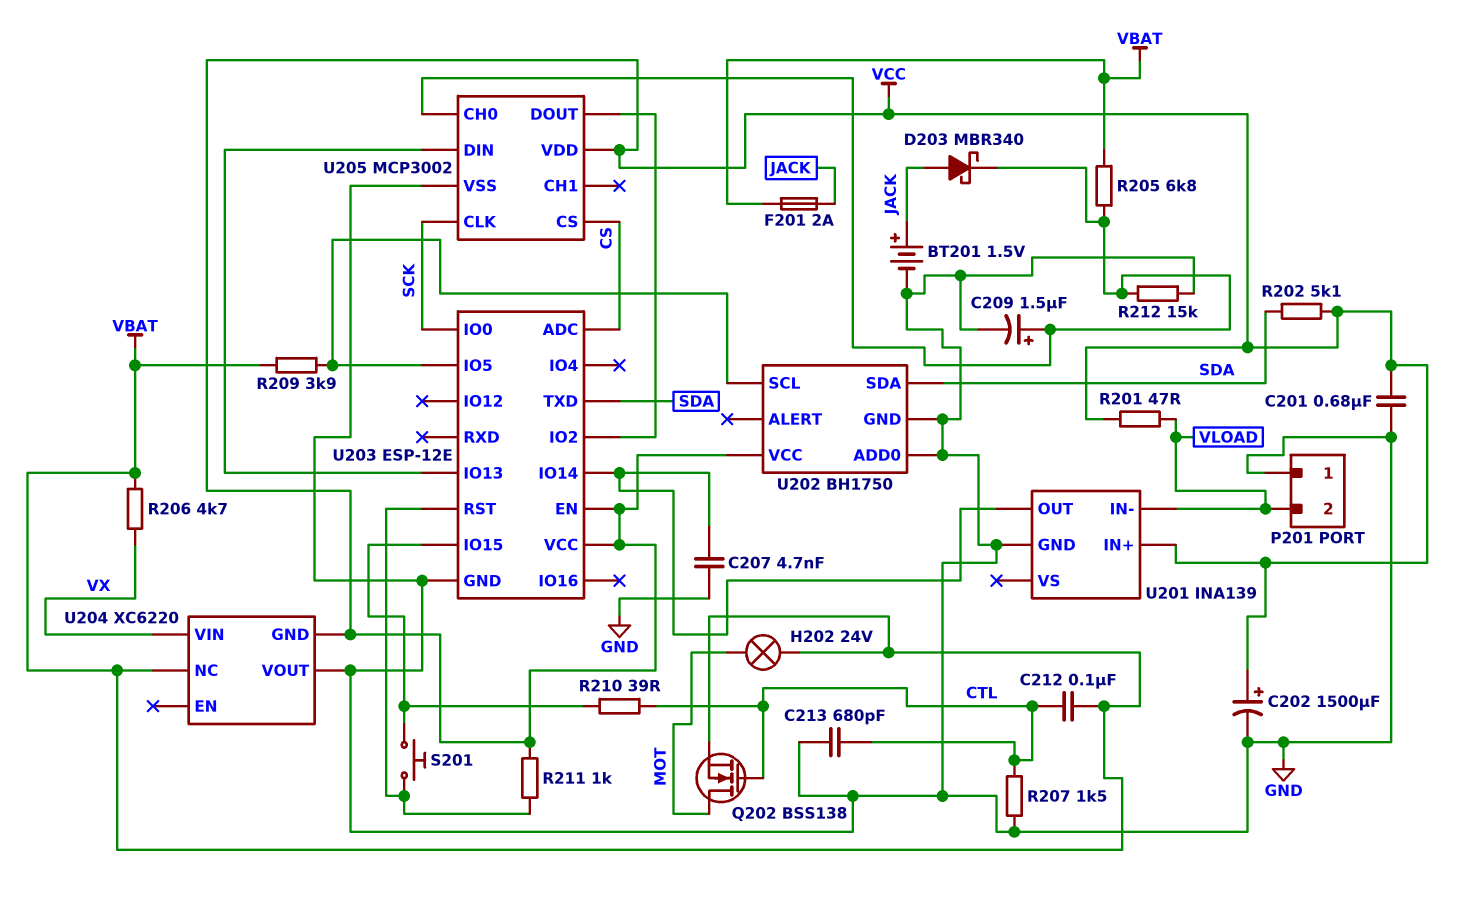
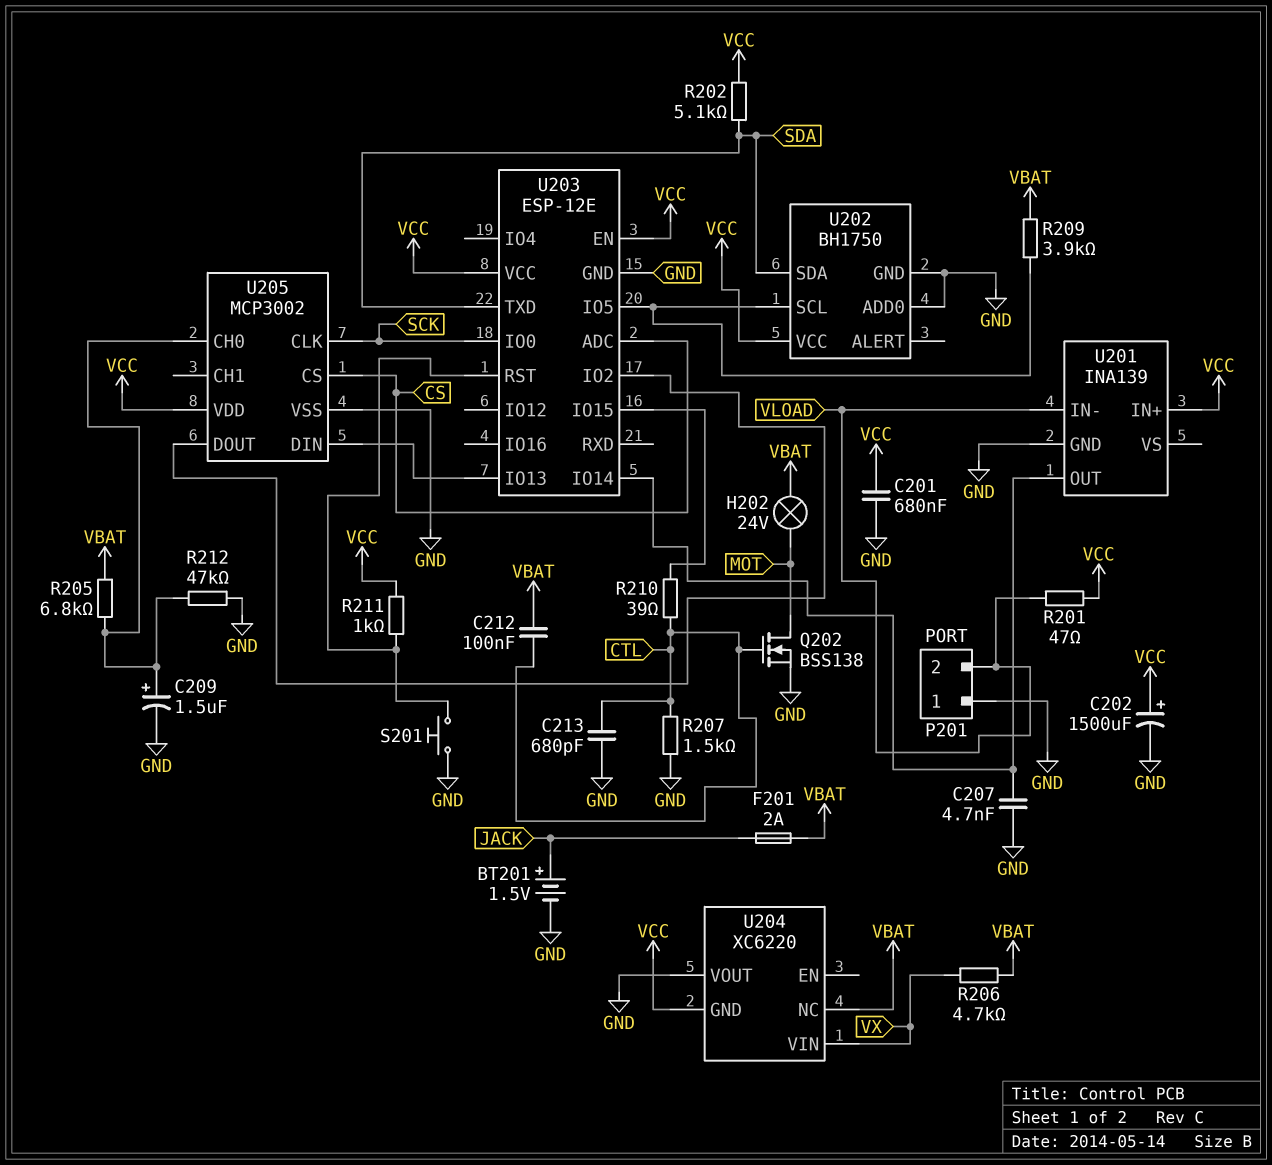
D203: schottky MBR340 (A JACK, K U205/CH0) -> none
Q202: NMOS BSS138 (G CTL, D MOT, S VBAT) -> NMOS BSS138 (G CTL, D MOT, S GND)
R212: 15k (GND, U205/CH0) -> 47k (GND, U205/CH0)
S201: button (U203/IO15, U203/RST) -> button (GND, U203/RST)

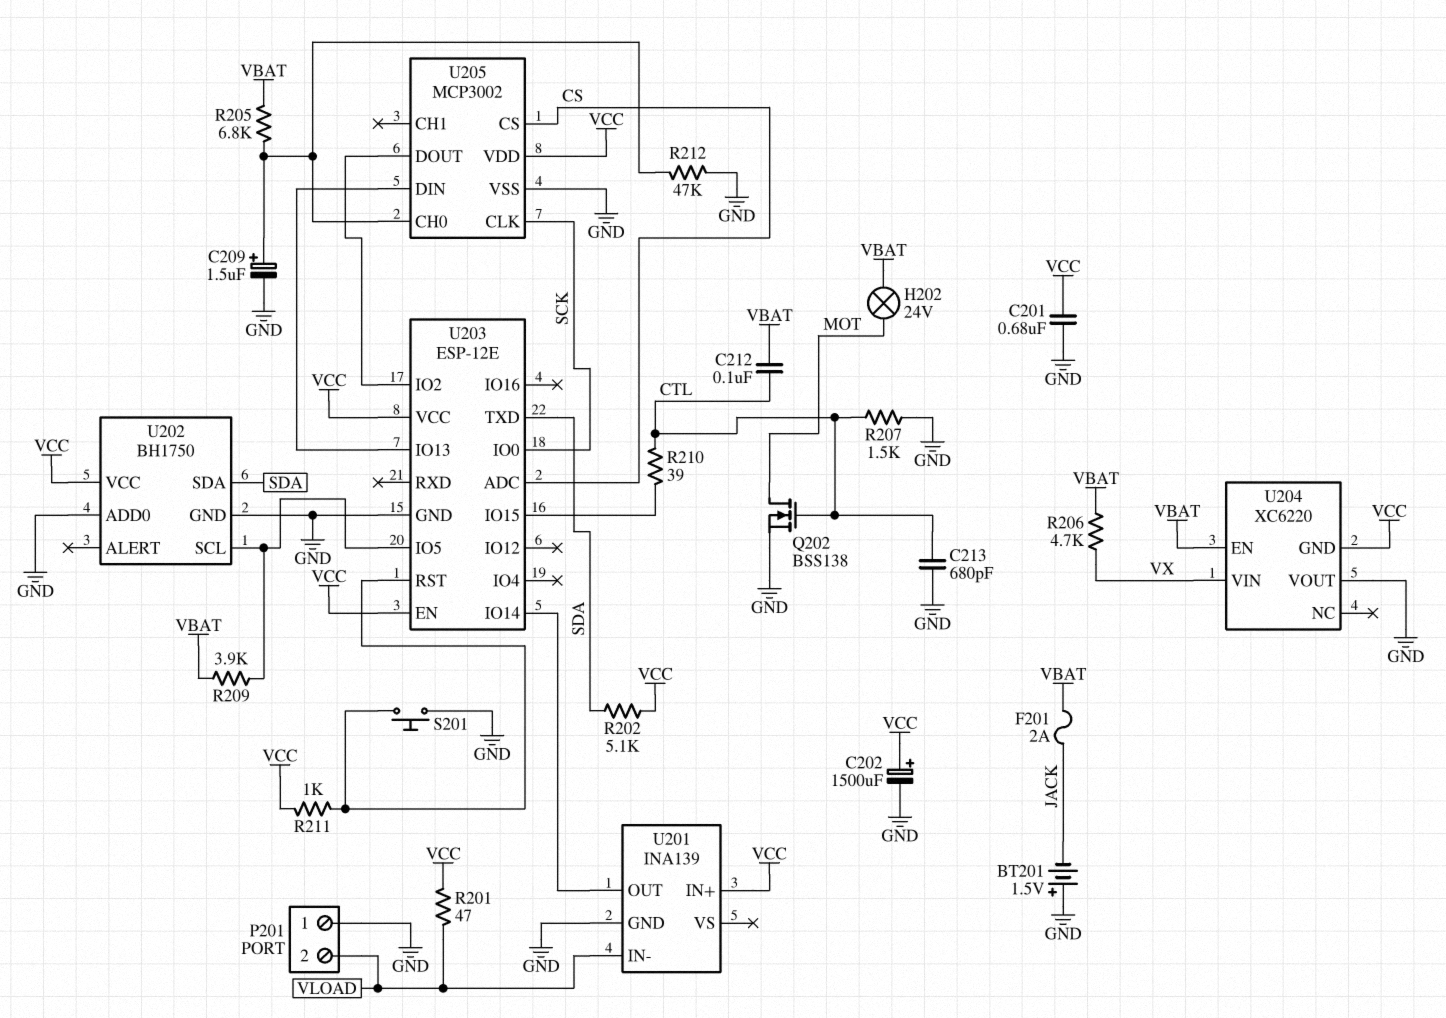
BT201: 1.5V (plus JACK, minus GND) -> 1.5V (plus GND, minus JACK)
C207: 4.7nF (GND, U201/OUT) -> none
U204 pin EN: none -> VBAT
U204 pin NC: VBAT -> none

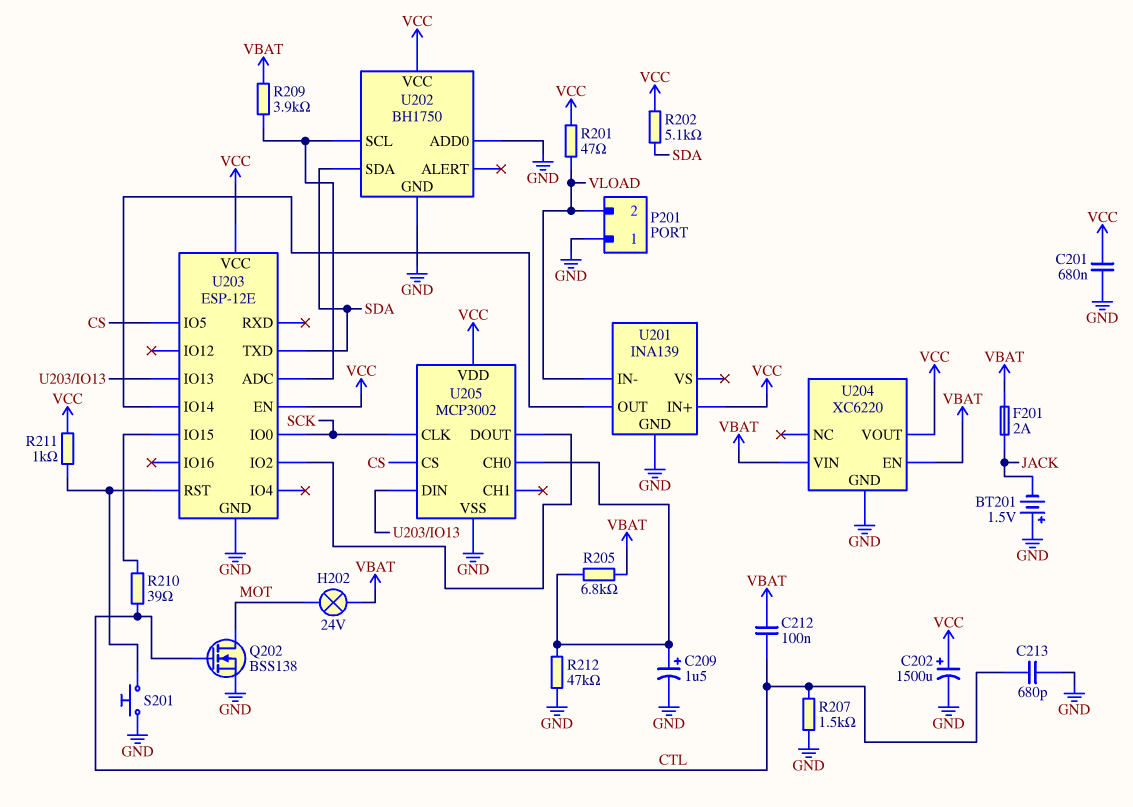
R206: 4.7k (VBAT, VX) -> none
U203 pin ADC: CS -> U202/SCL
U203 pin IO5: U202/SCL -> CS
U204 pin GND: VCC -> GND
U204 pin VIN: VX -> VBAT
U204 pin VOUT: GND -> VCC

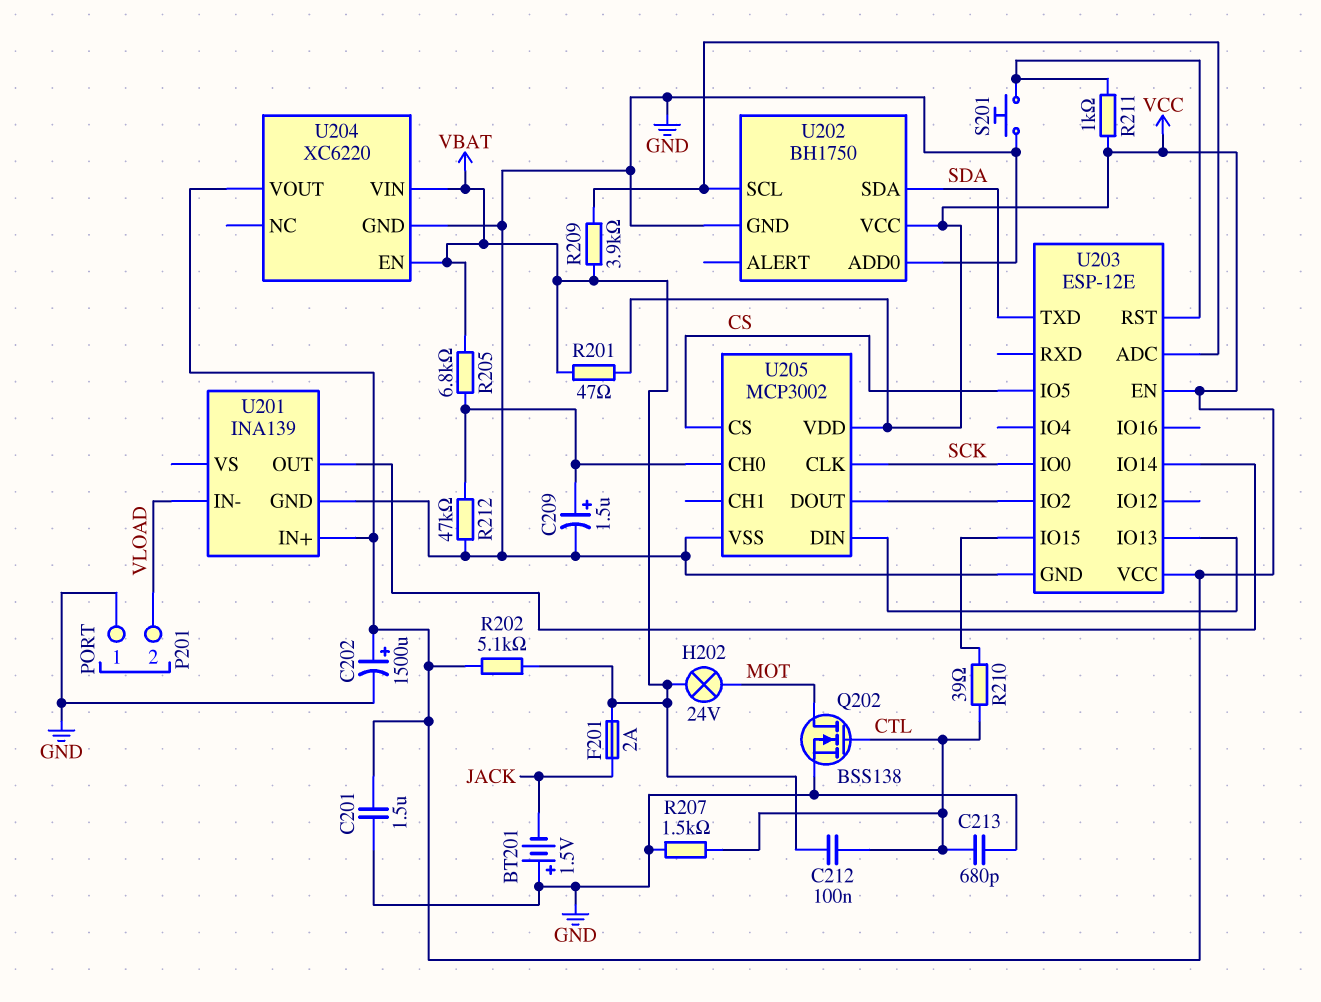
C201: 680nF (GND, VCC) -> 1.5uF (GND, VCC)
R201: 47 (VCC, VLOAD) -> 47 (VBAT, VCC)
R202: 5.1k (SDA, VCC) -> 5.1k (VBAT, VCC)

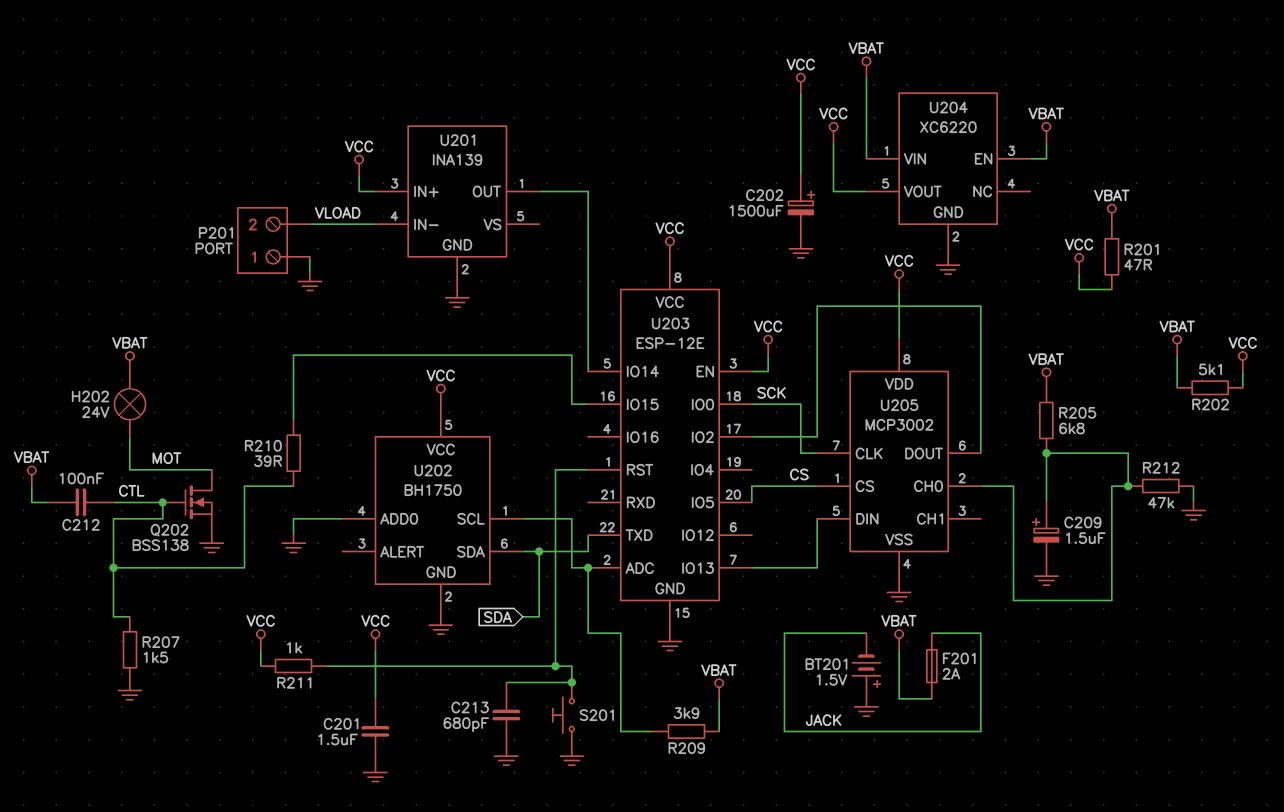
C213: 680pF (CTL, GND) -> 680pF (GND, U203/RST)

